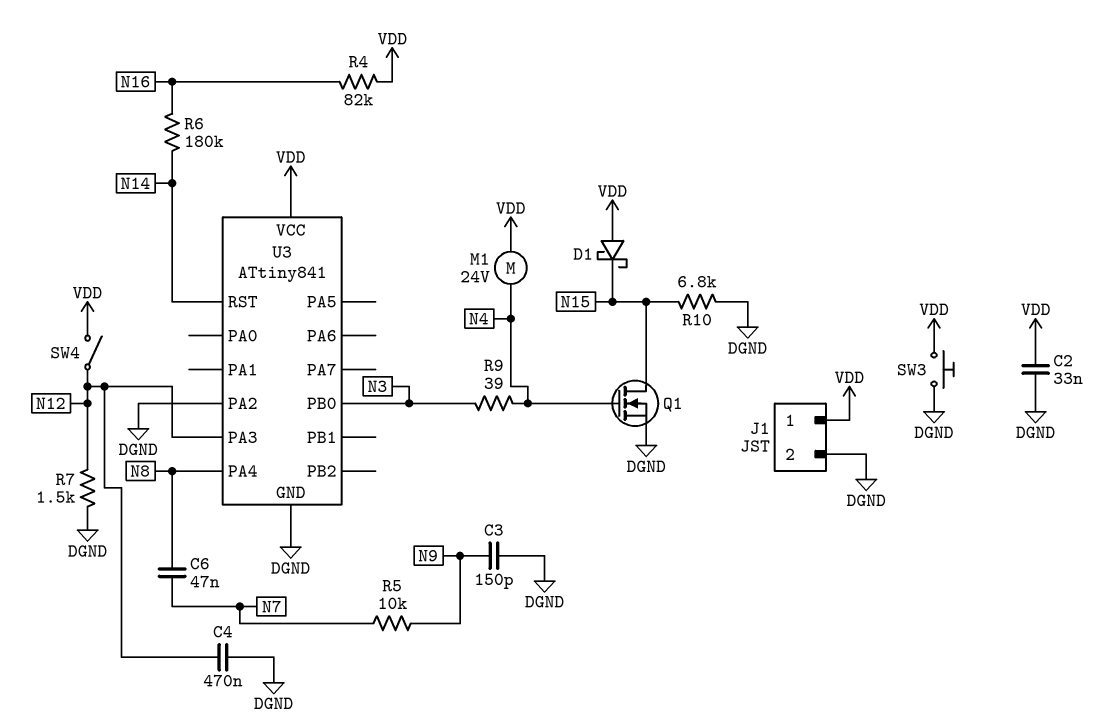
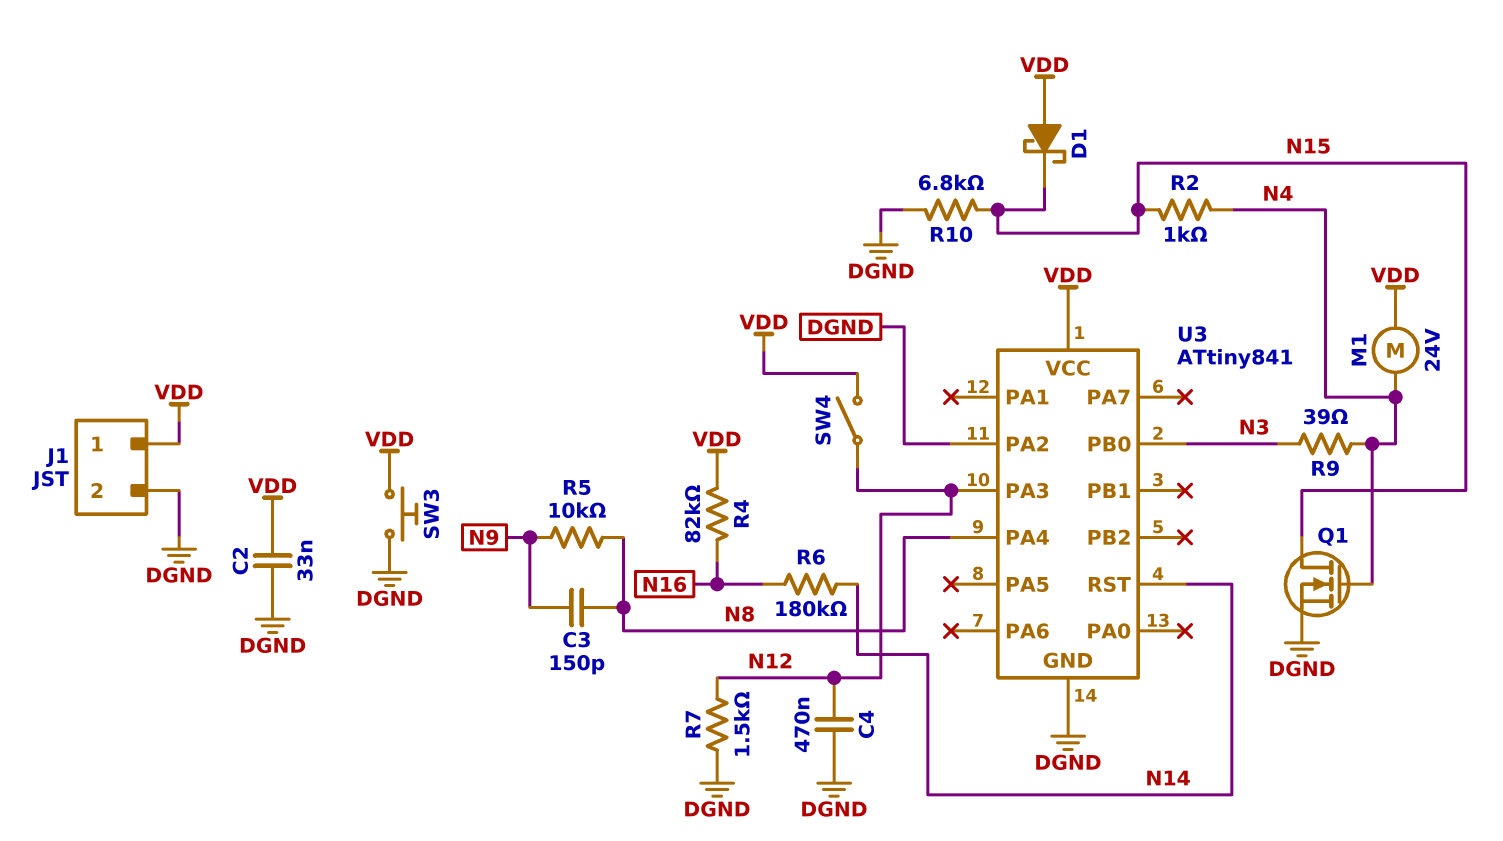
C3: 150pF (DGND, N9) -> 150pF (N8, N9)
C6: 47nF (N7, N8) -> none
R2: none -> 1k (N4, N15)
R5: 10k (N7, N9) -> 10k (N8, N9)

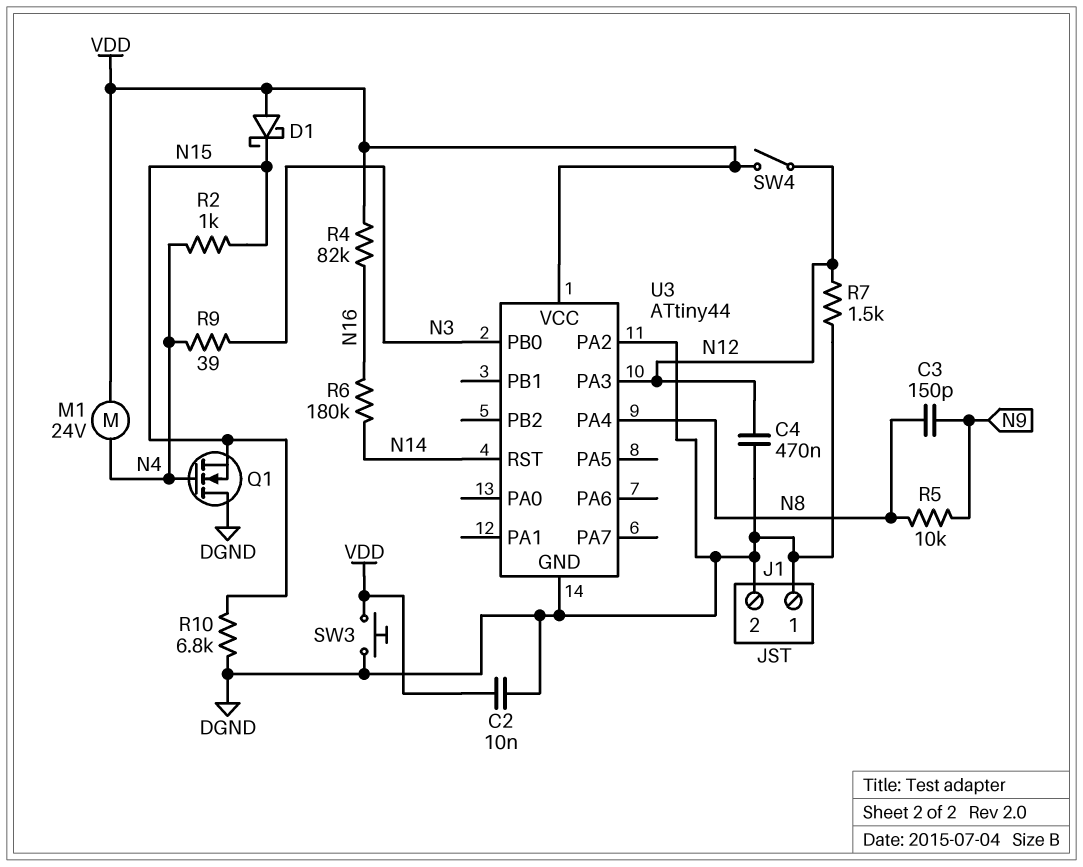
C2: 33nF (DGND, VDD) -> 10nF (DGND, VDD)
J1 pin 1: VDD -> DGND
Q1: NMOS (G N4, D N15, S DGND) -> NMOS (G N4, D DGND, S N15)
U3: ATtiny841 -> ATtiny44

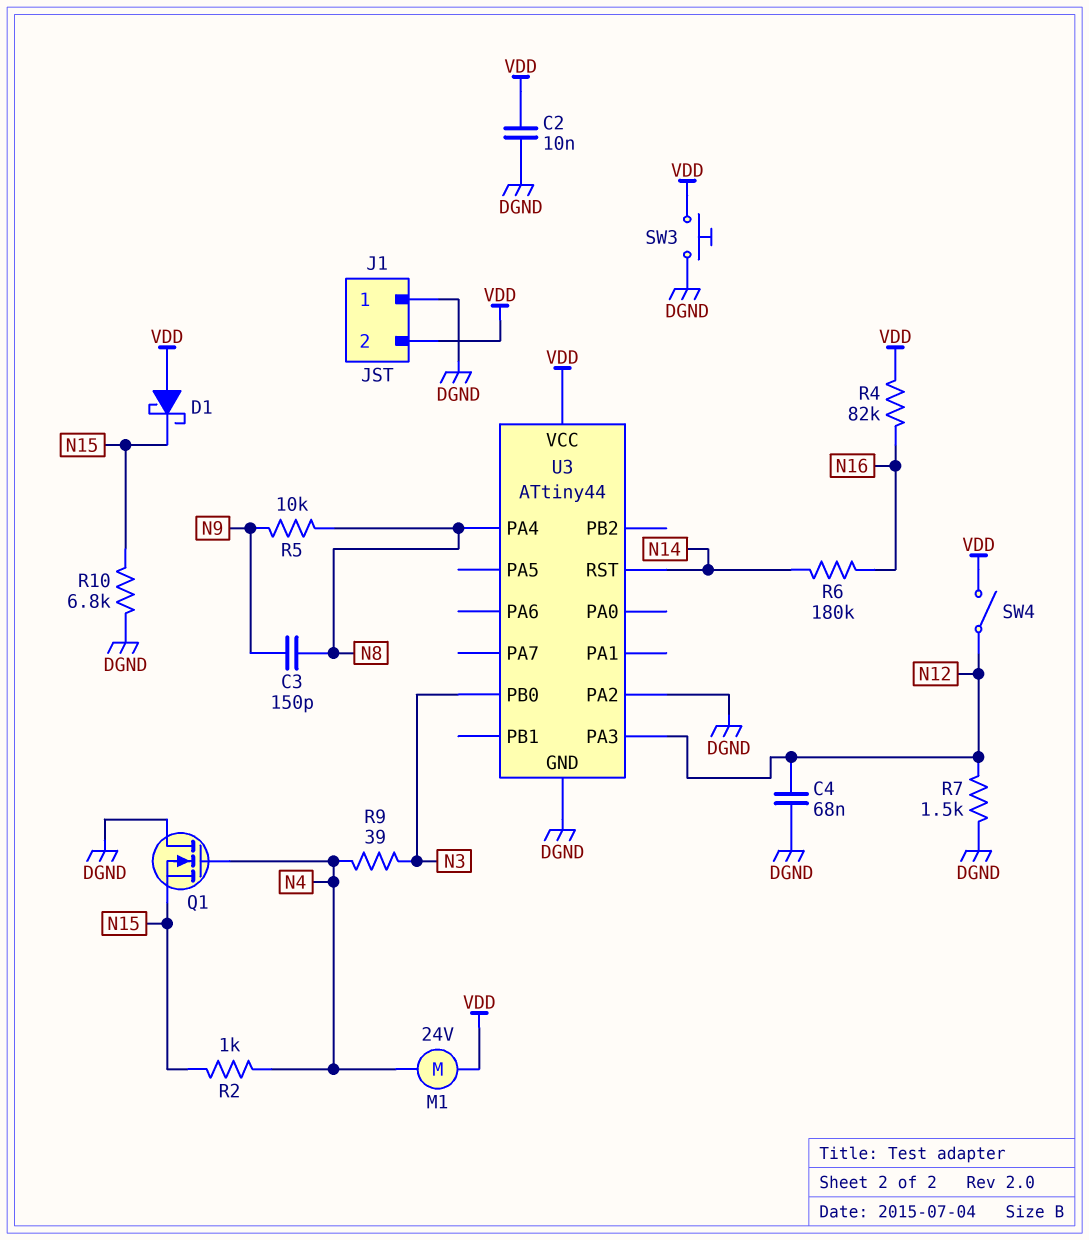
C4: 470nF (DGND, N12) -> 68nF (DGND, N12)
J1 pin 2: DGND -> VDD

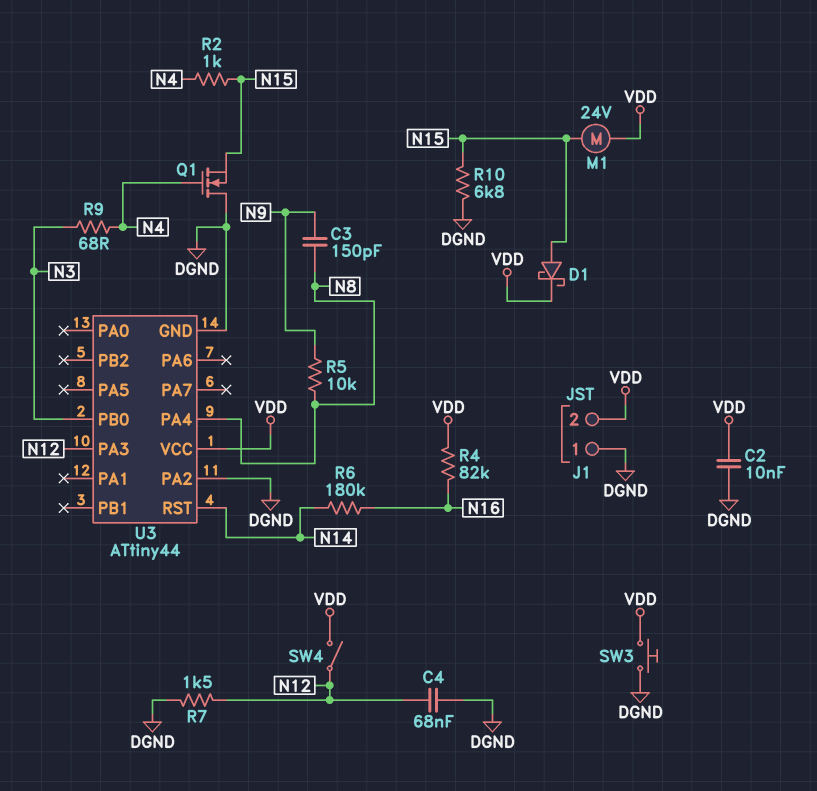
D1: schottky (A VDD, K N15) -> schottky (A N15, K VDD)
M1: motor 24V (N4, VDD) -> motor 24V (N15, VDD)
R9: 39 (N3, N4) -> 68 (N3, N4)

